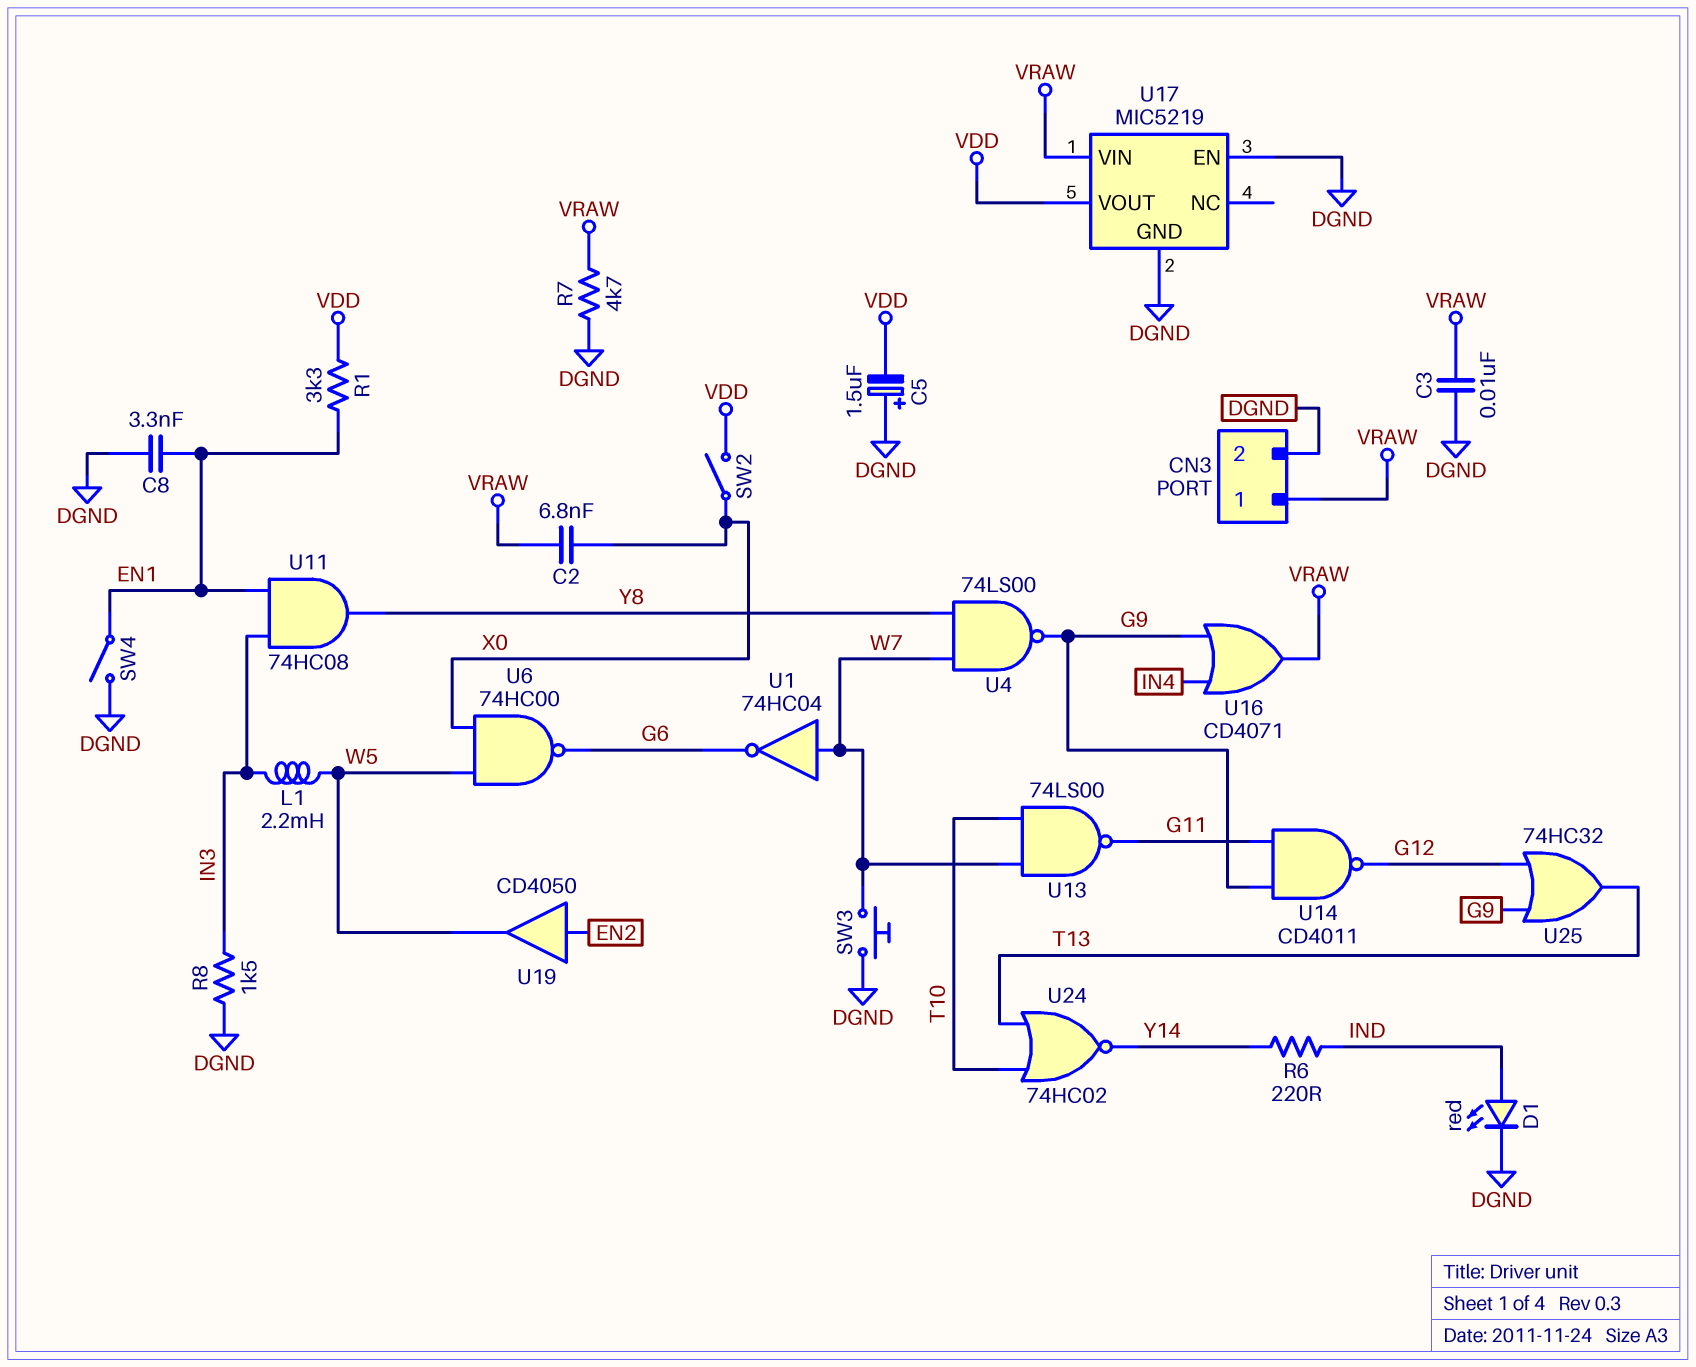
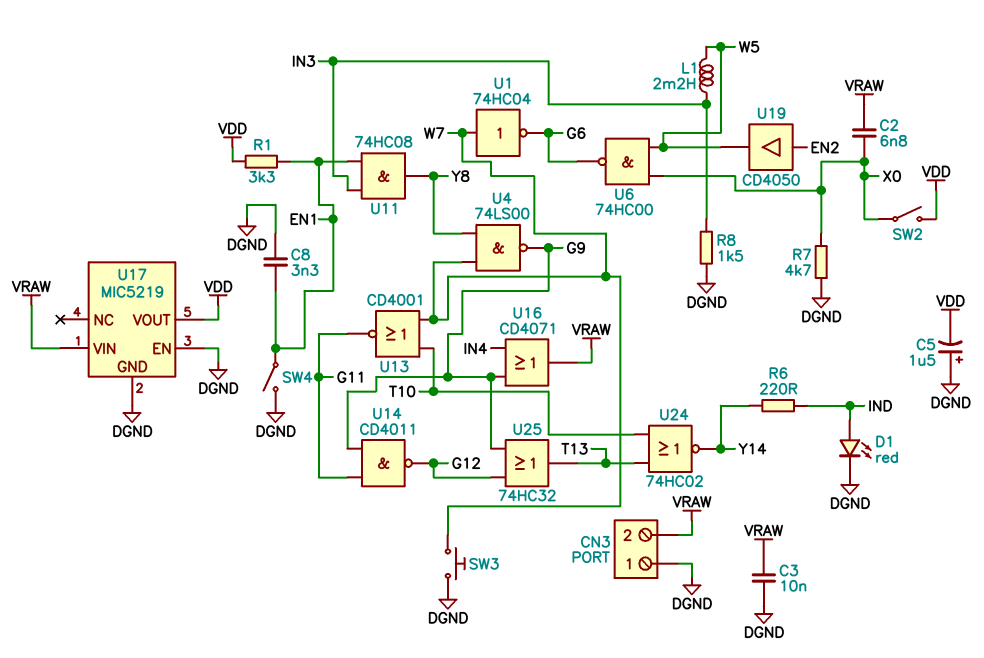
CN3 pin 1: VRAW -> DGND
CN3 pin 2: DGND -> VRAW
R7: 4.7k (DGND, VRAW) -> 4.7k (DGND, X0)
U13: NAND 74LS00 (in T10, in W7, out G11) -> NOR CD4001 (in T10, in W7, out G11)

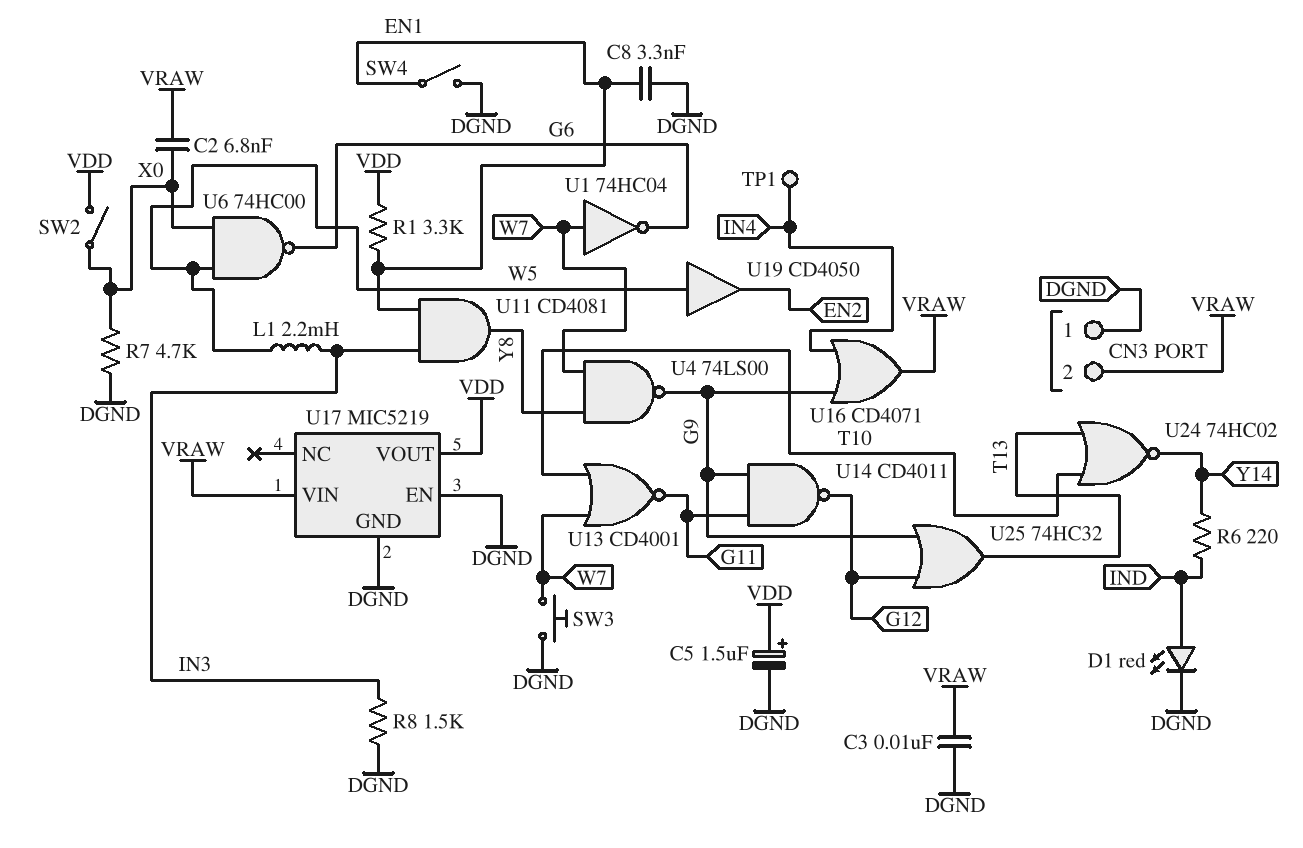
C5: 1.5uF (plus DGND, minus VDD) -> 1.5uF (plus VDD, minus DGND)
TP1: none -> test point (IN4)
U11: AND 74HC08 (in EN1, in IN3, out Y8) -> AND CD4081 (in EN1, in IN3, out Y8)
U19: buffer CD4050 (in EN2, out W5) -> buffer CD4050 (in W5, out EN2)

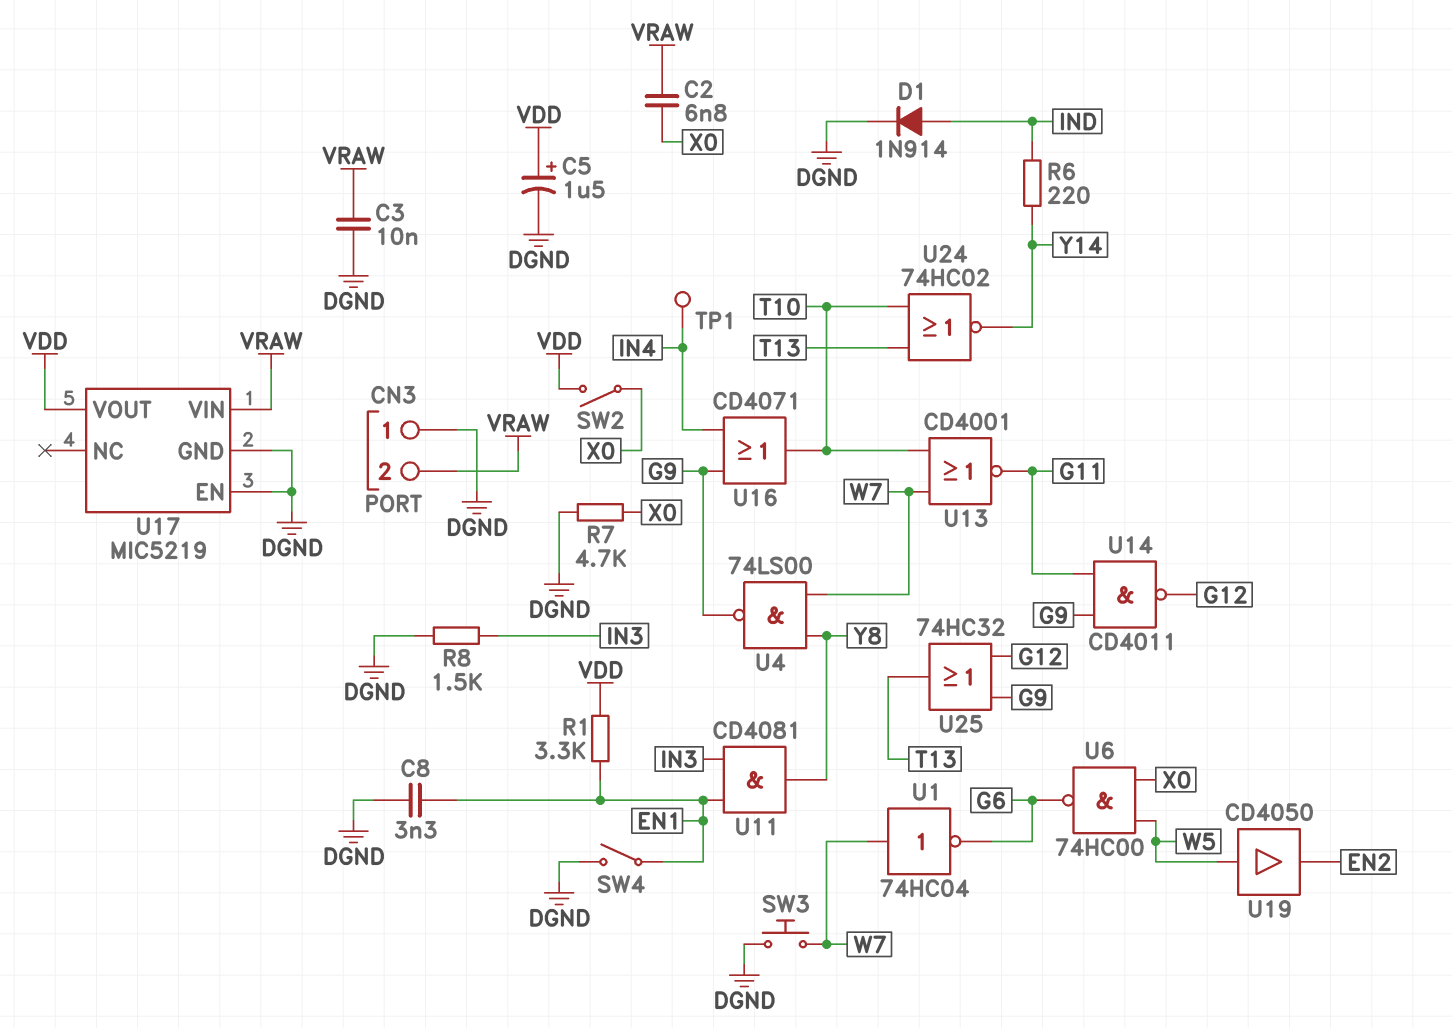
D1: LED red (A IND, K DGND) -> diode 1N914 (A IND, K DGND)
L1: 2.2mH (IN3, W5) -> none
U16: OR CD4071 (in G9, in IN4, out VRAW) -> OR CD4071 (in G9, in IN4, out T10)

